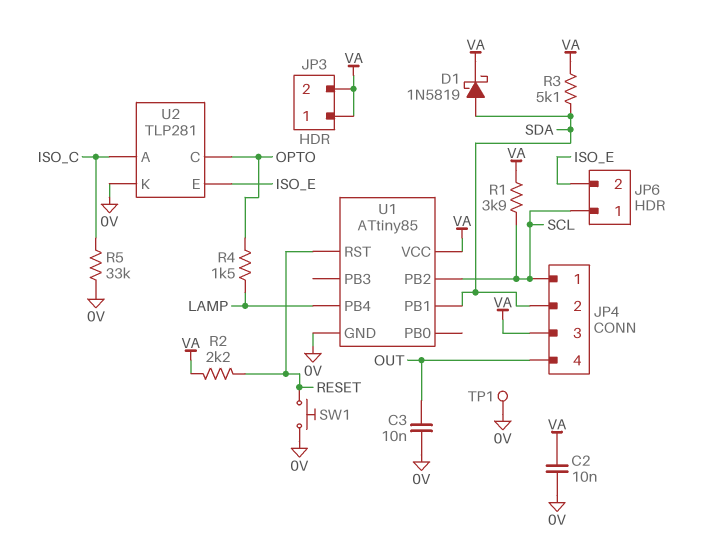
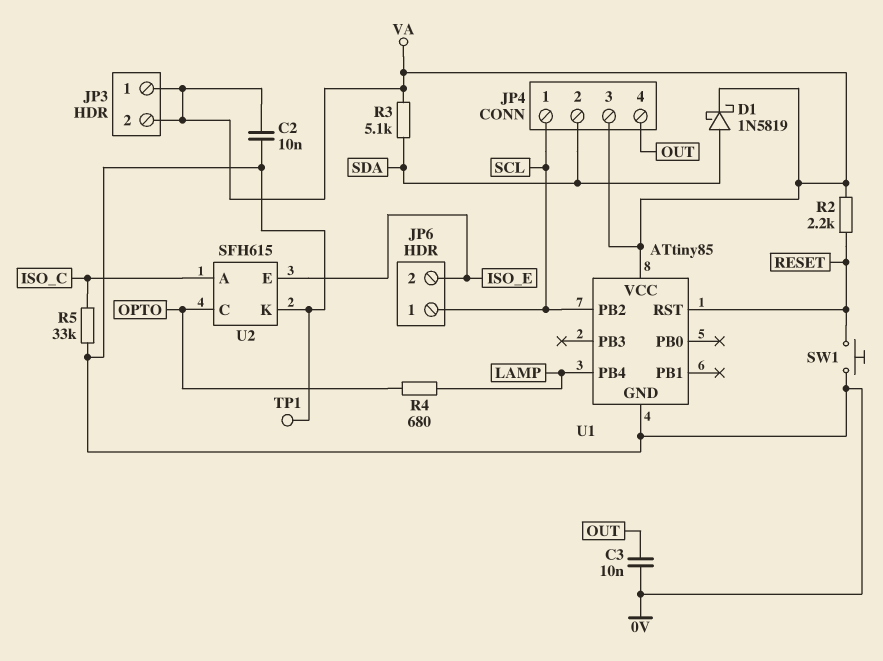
R1: 3.9k (SCL, VA) -> none
R4: 1.5k (LAMP, OPTO) -> 680 (LAMP, OPTO)
U1 pin PB1: SDA -> none
U2: TLP281 -> SFH615

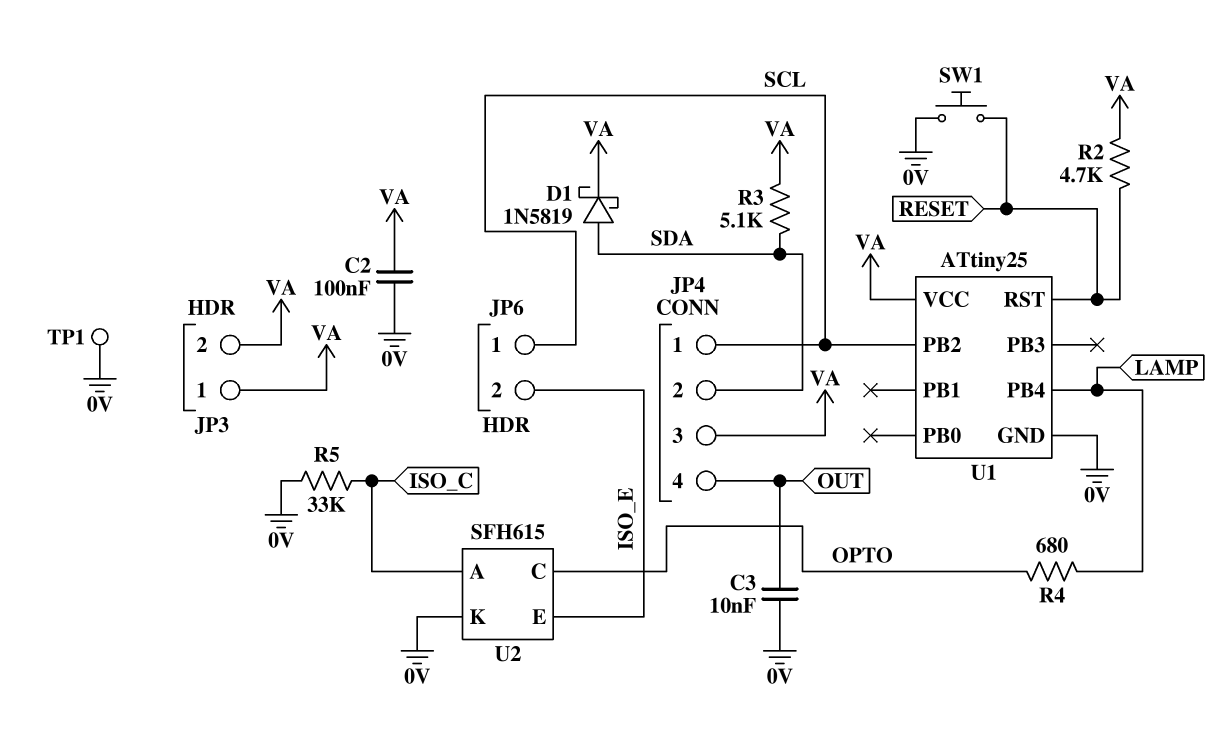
C2: 10nF (0V, VA) -> 100nF (0V, VA)
R2: 2.2k (RESET, VA) -> 4.7k (RESET, VA)
U1: ATtiny85 -> ATtiny25

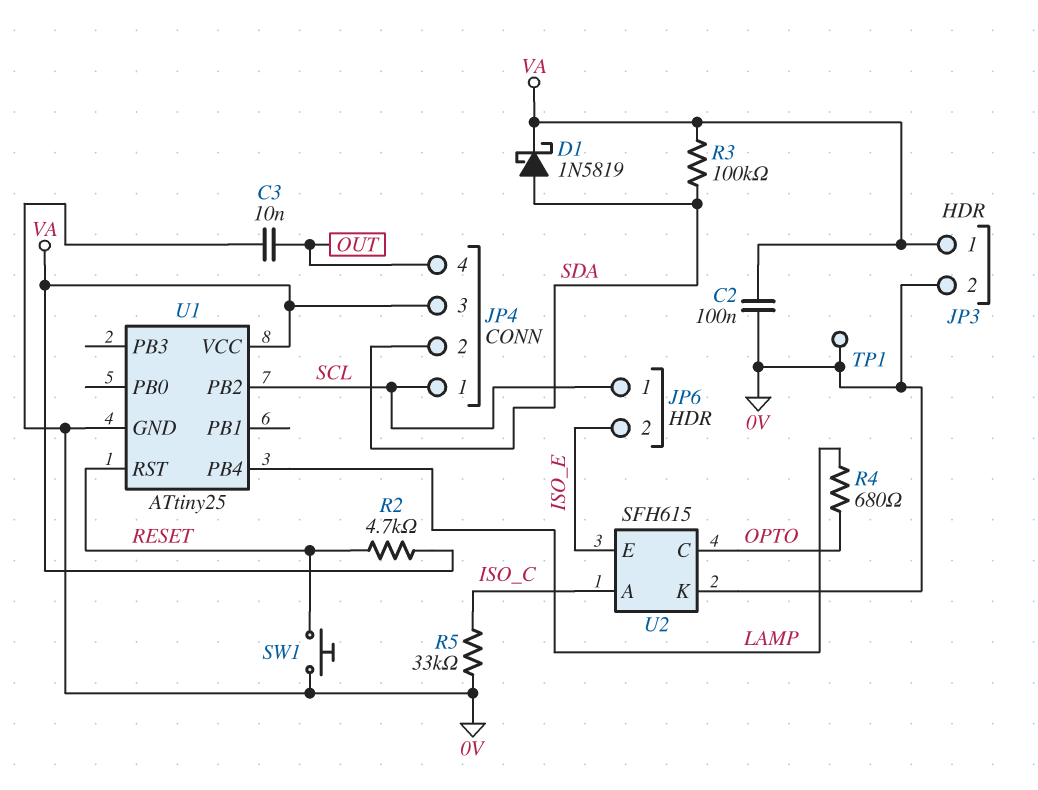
JP3 pin 2: VA -> 0V
R3: 5.1k (SDA, VA) -> 100k (SDA, VA)

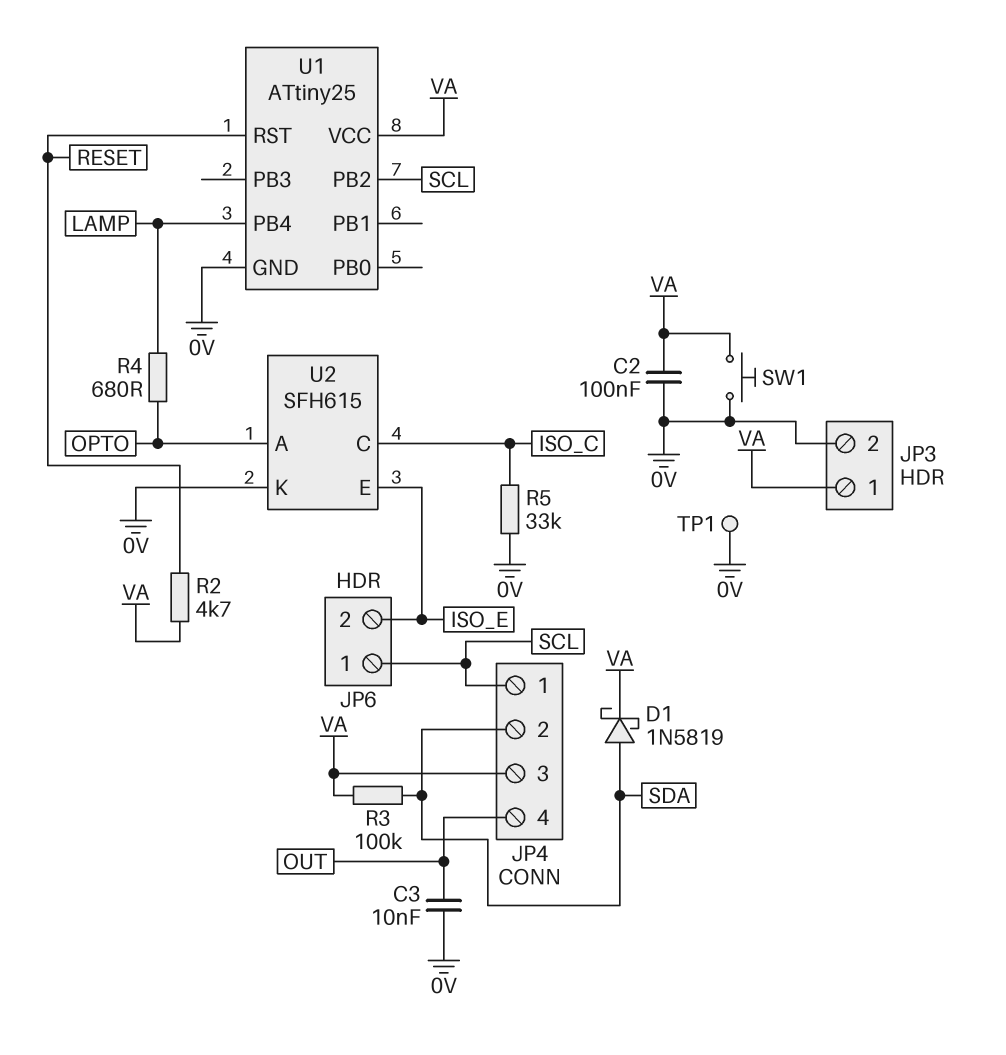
SW1: button (0V, RESET) -> button (0V, VA)
U2 pin A: ISO_C -> OPTO
U2 pin C: OPTO -> ISO_C

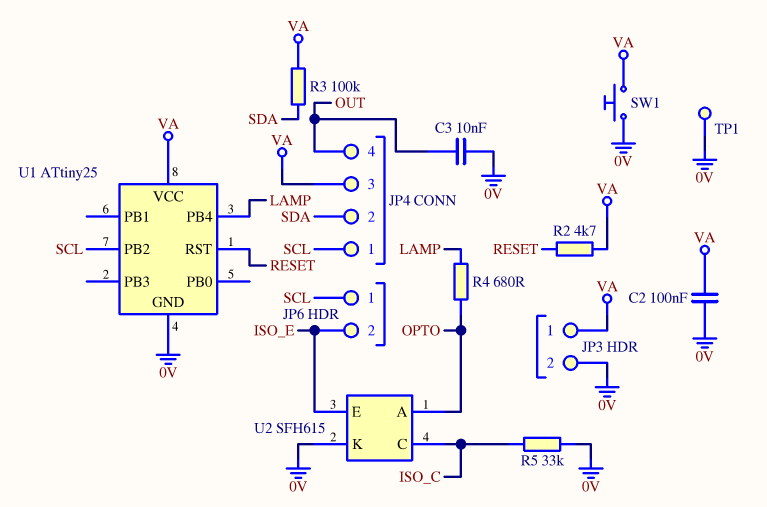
D1: schottky 1N5819 (A SDA, K VA) -> none

